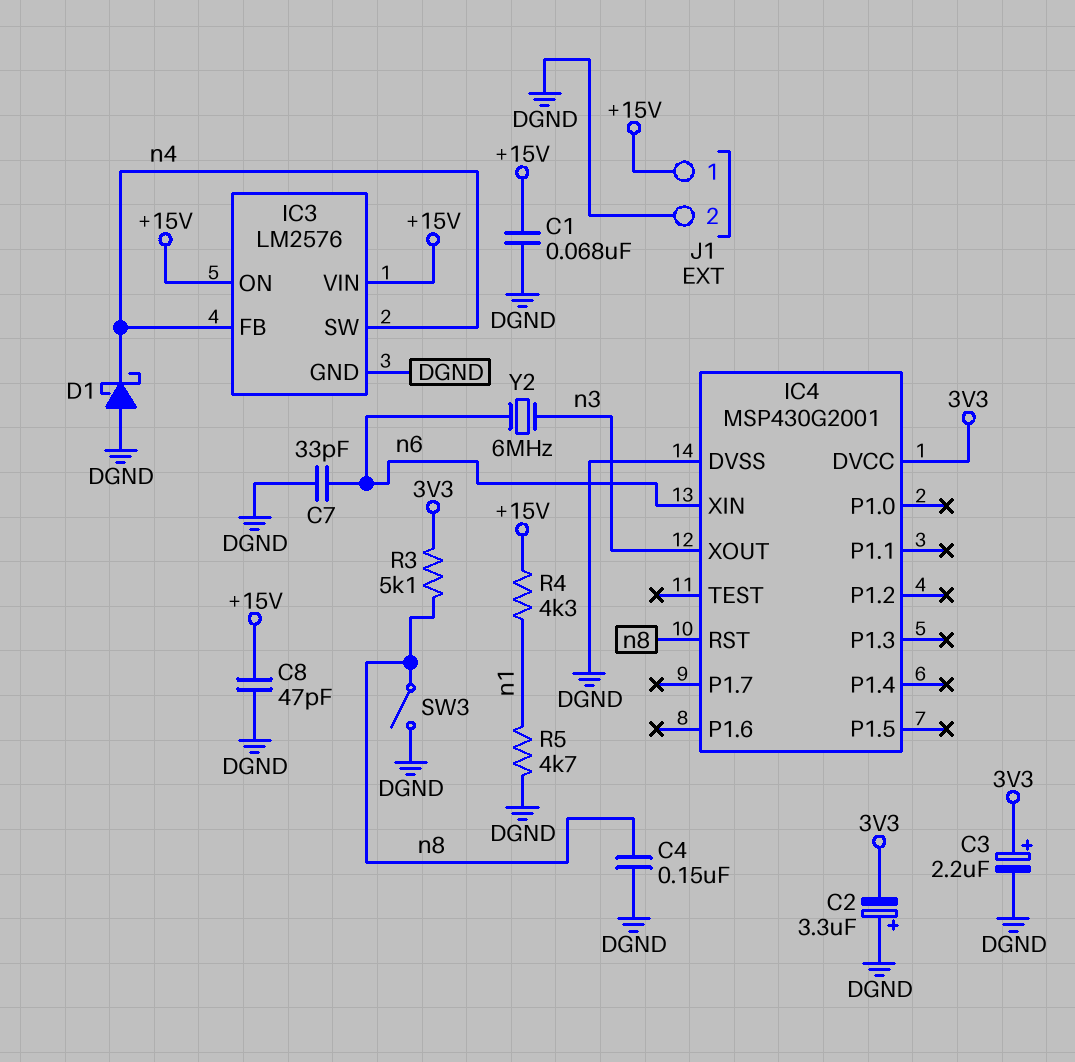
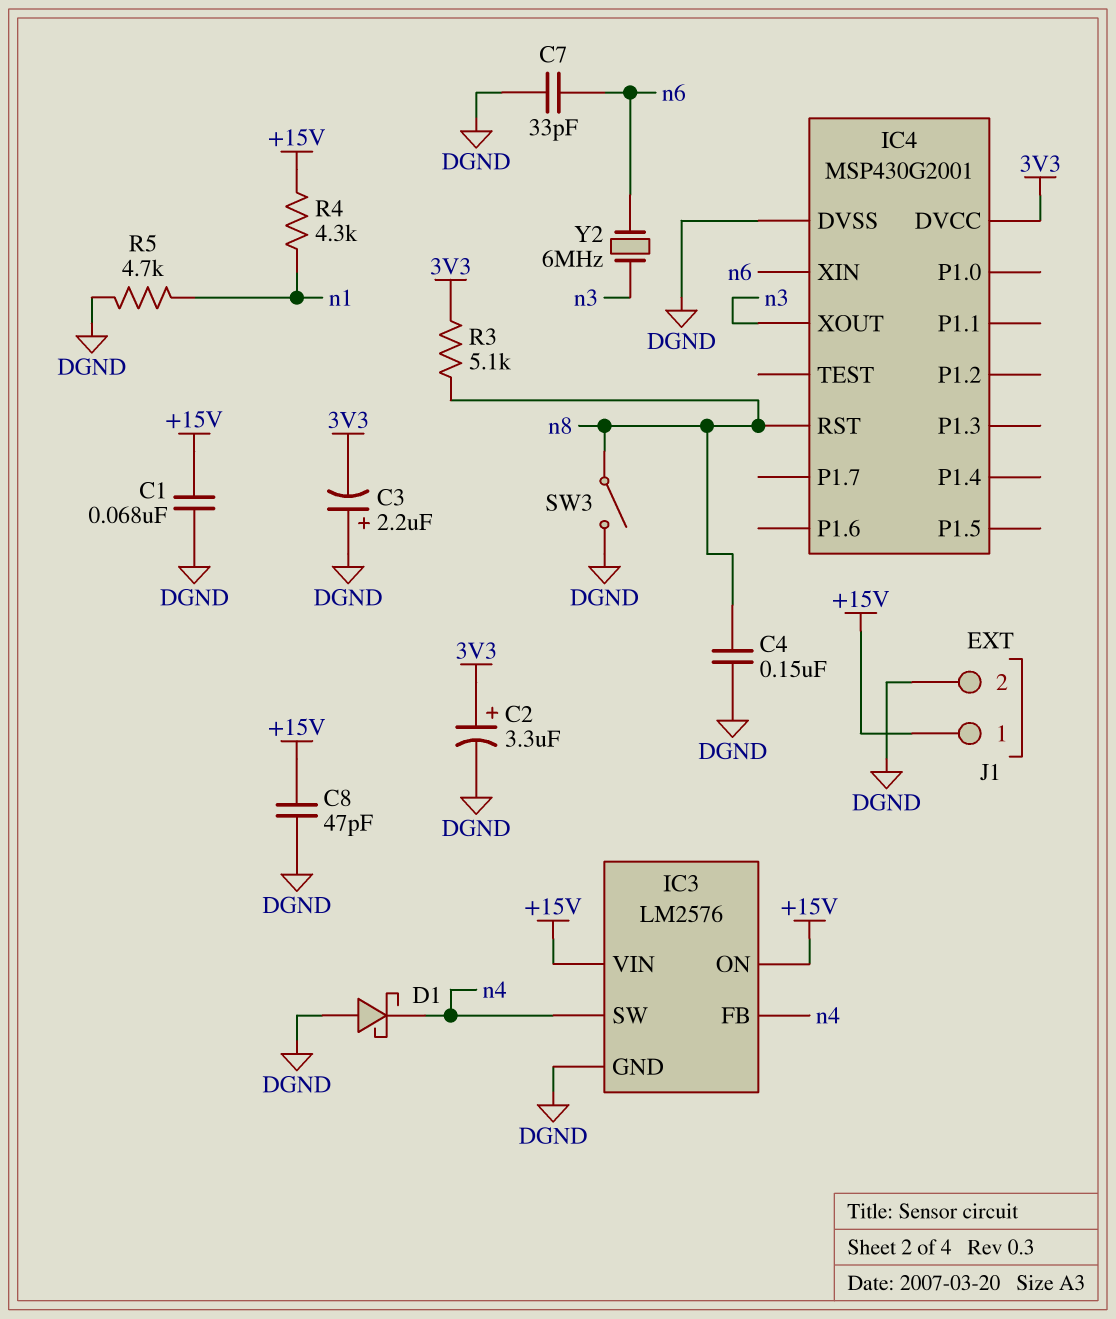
C2: 3.3uF (plus DGND, minus 3V3) -> 3.3uF (plus 3V3, minus DGND)
C3: 2.2uF (plus 3V3, minus DGND) -> 2.2uF (plus DGND, minus 3V3)

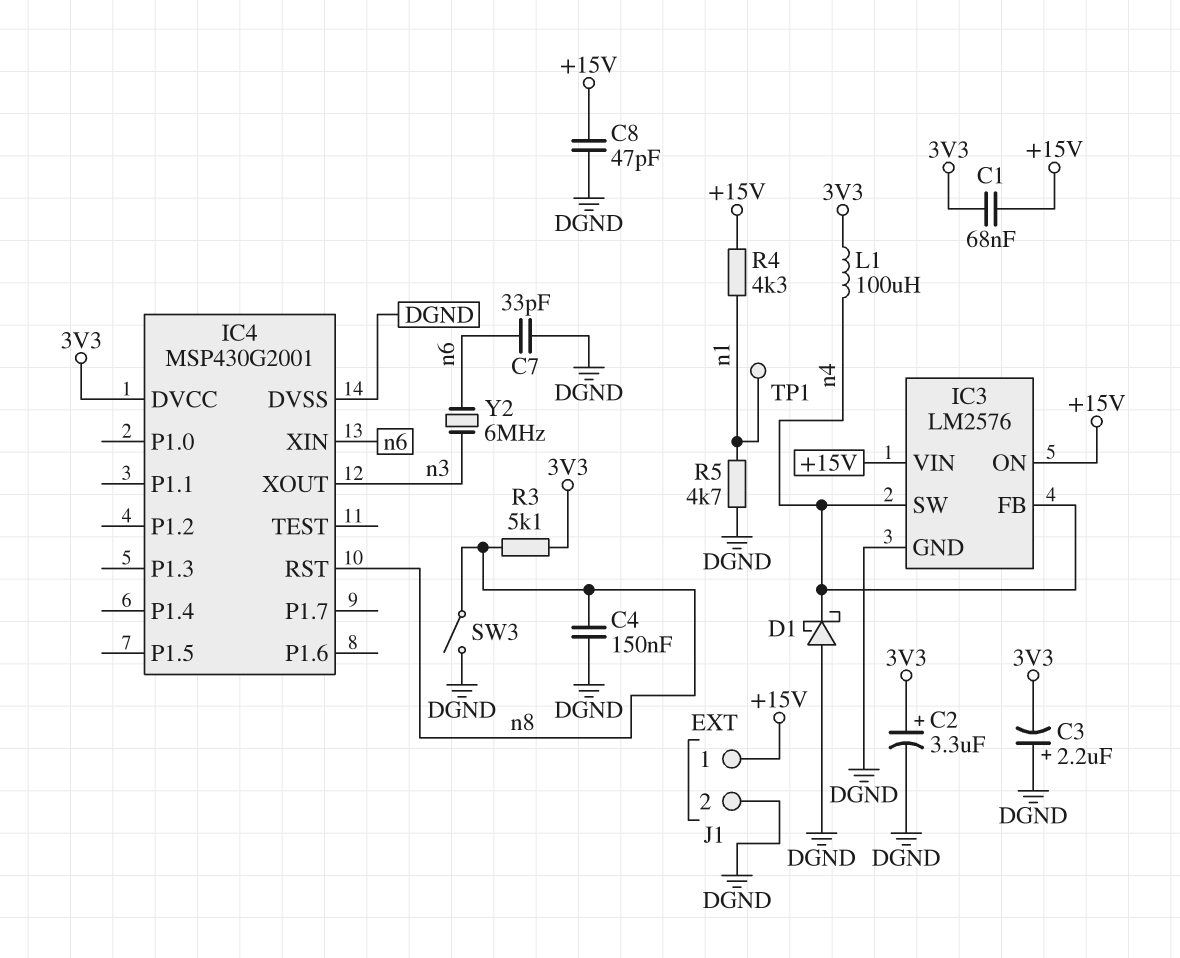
C1: 68nF (+15V, DGND) -> 68nF (+15V, 3V3)
L1: none -> 100uH (3V3, n4)
TP1: none -> test point (n1)

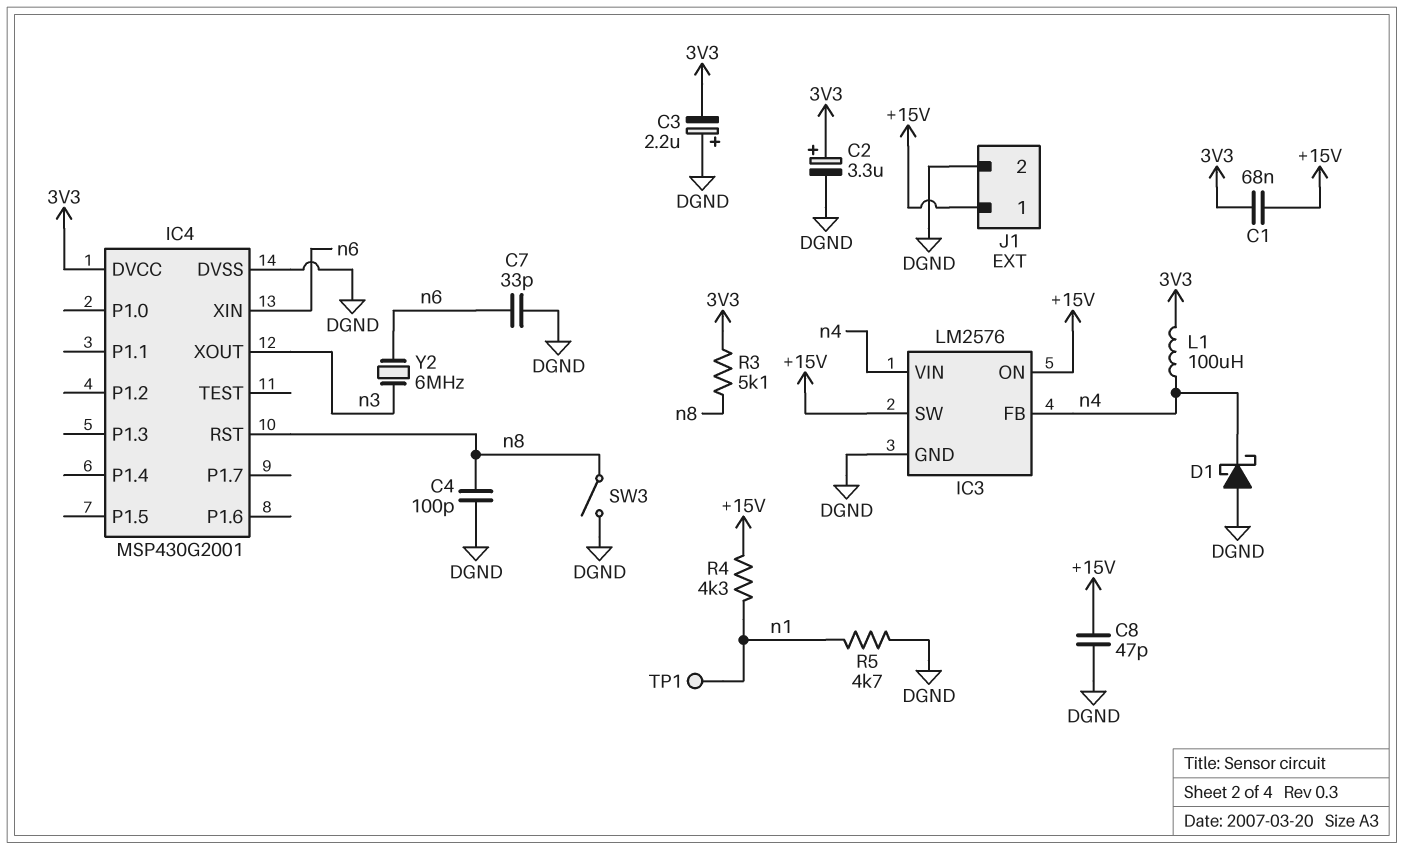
C4: 150nF (DGND, n8) -> 100pF (DGND, n8)
IC3 pin SW: n4 -> +15V
IC3 pin VIN: +15V -> n4

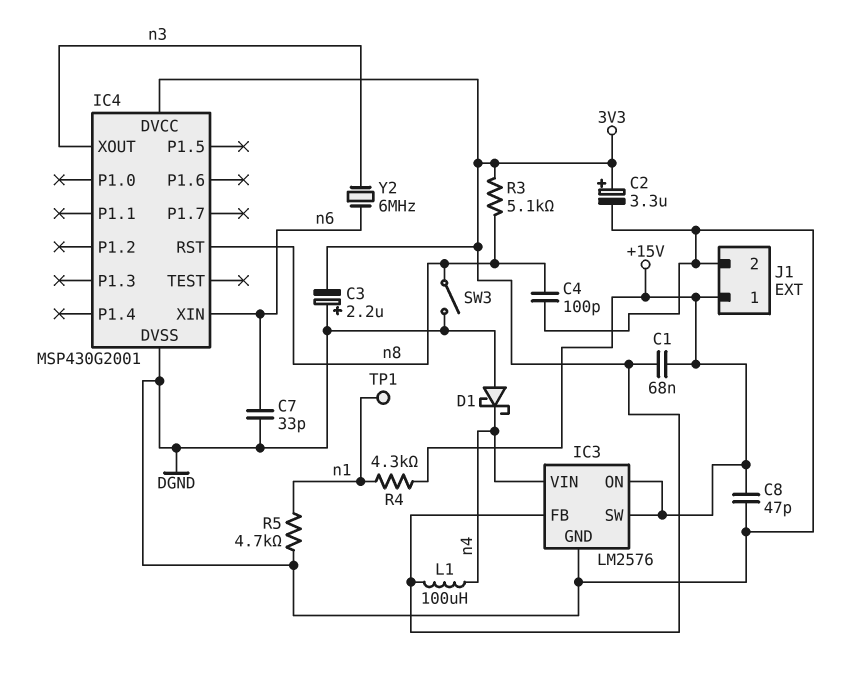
IC3 pin FB: n4 -> 3V3

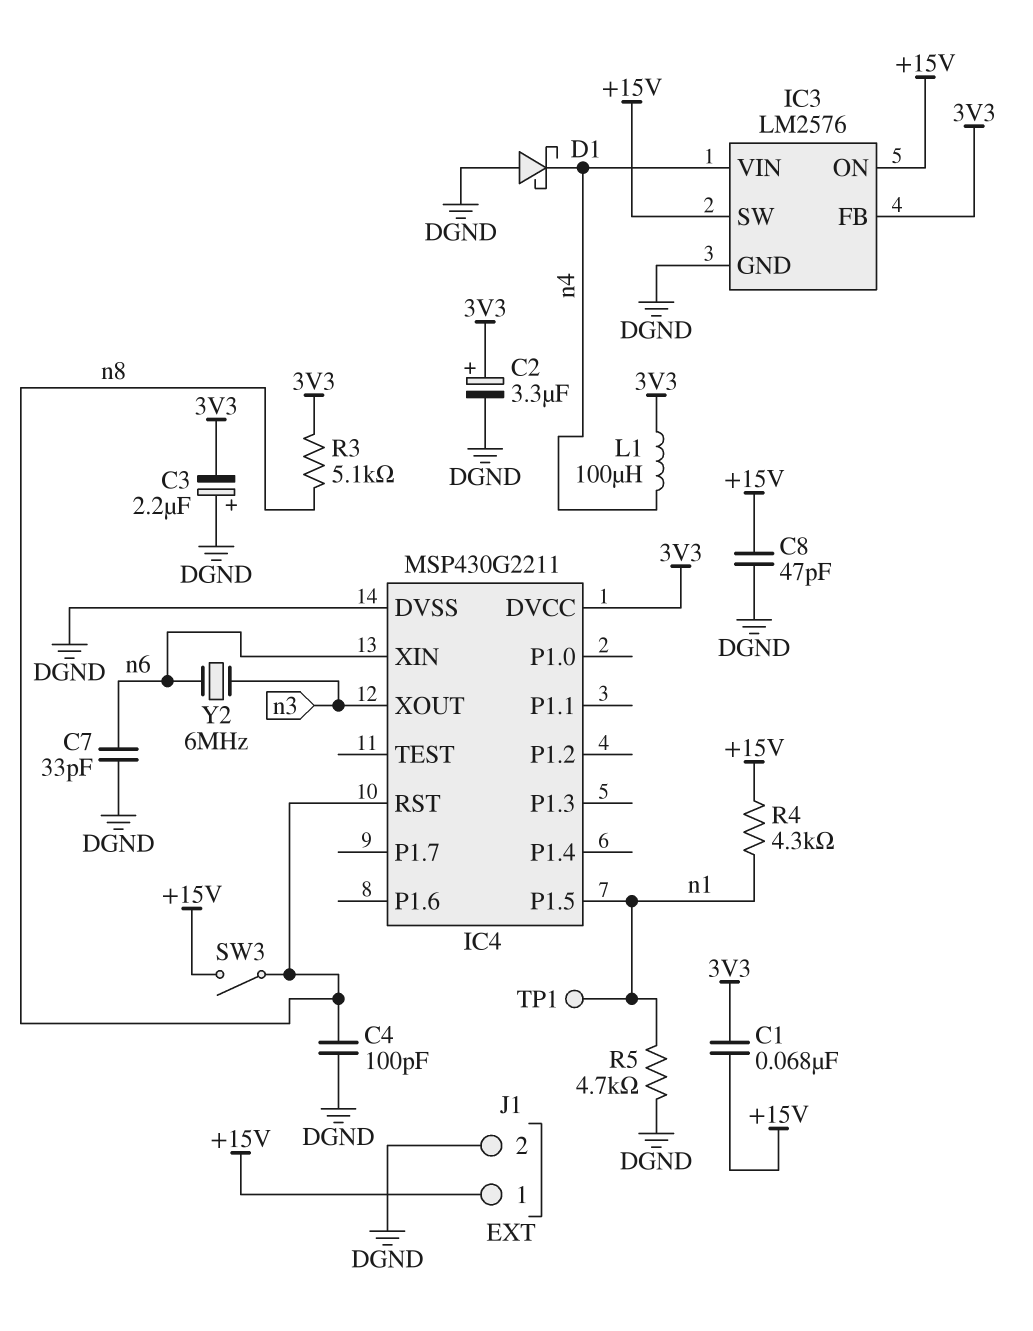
IC4: MSP430G2001 -> MSP430G2211
IC4 pin P1.5: none -> n1
SW3: switch (DGND, n8) -> switch (+15V, n8)

